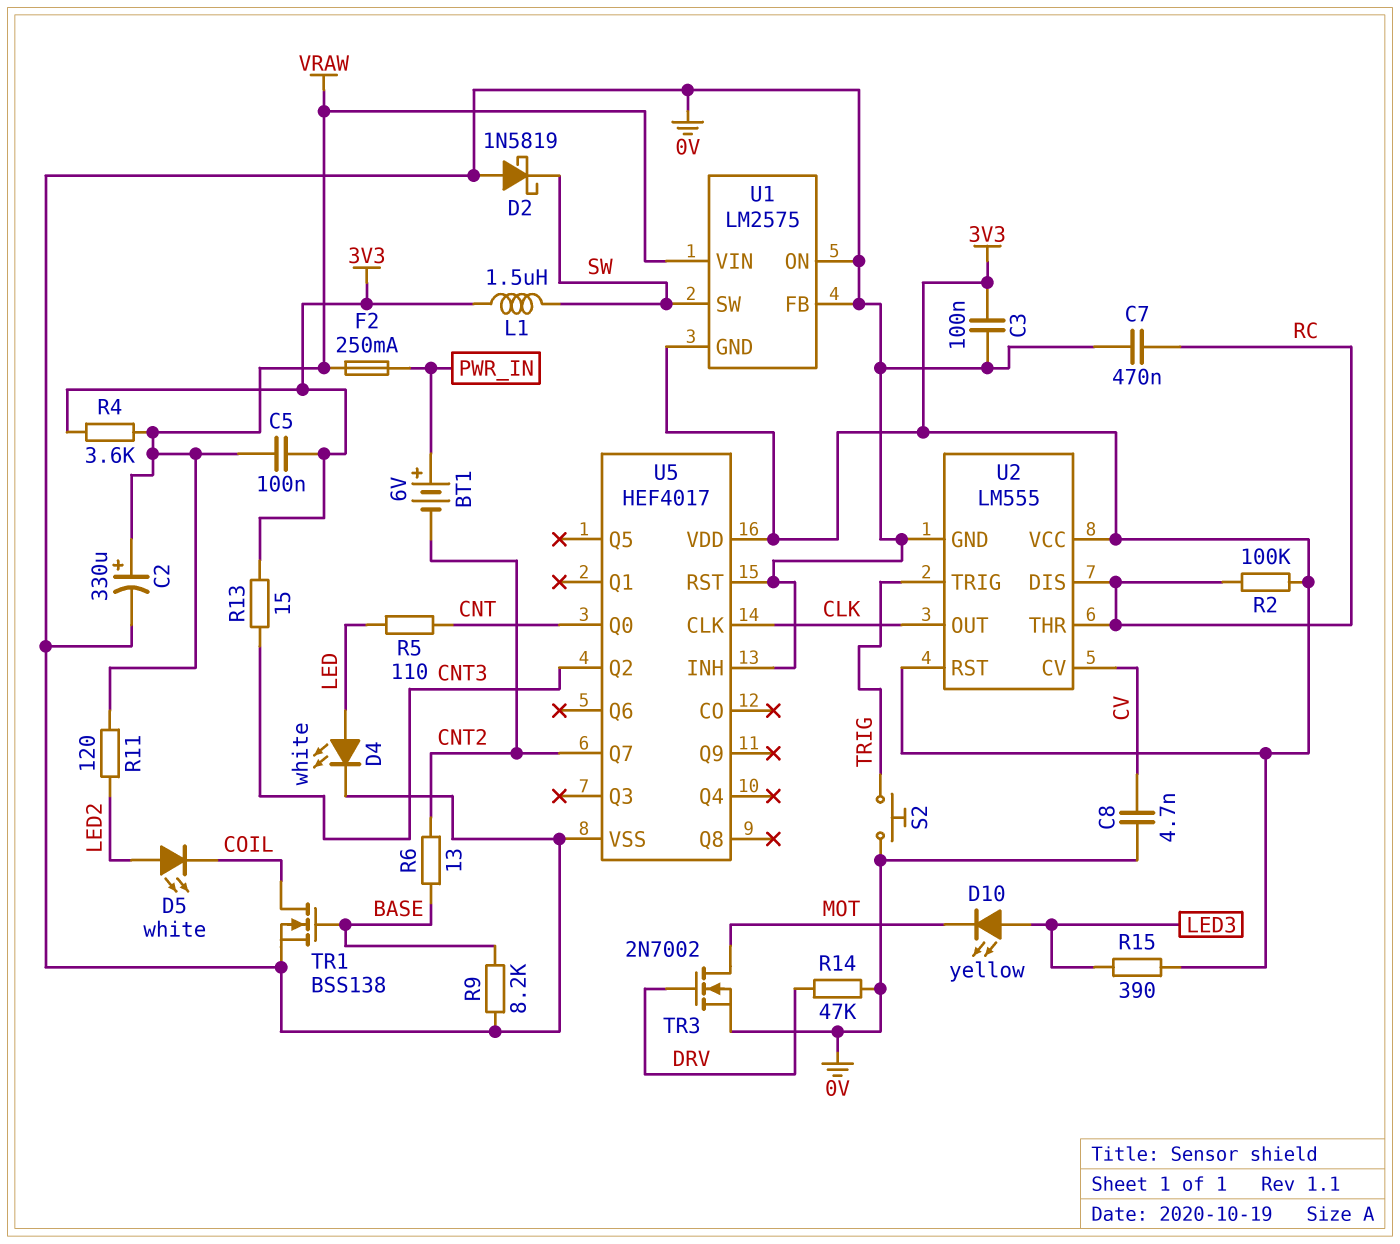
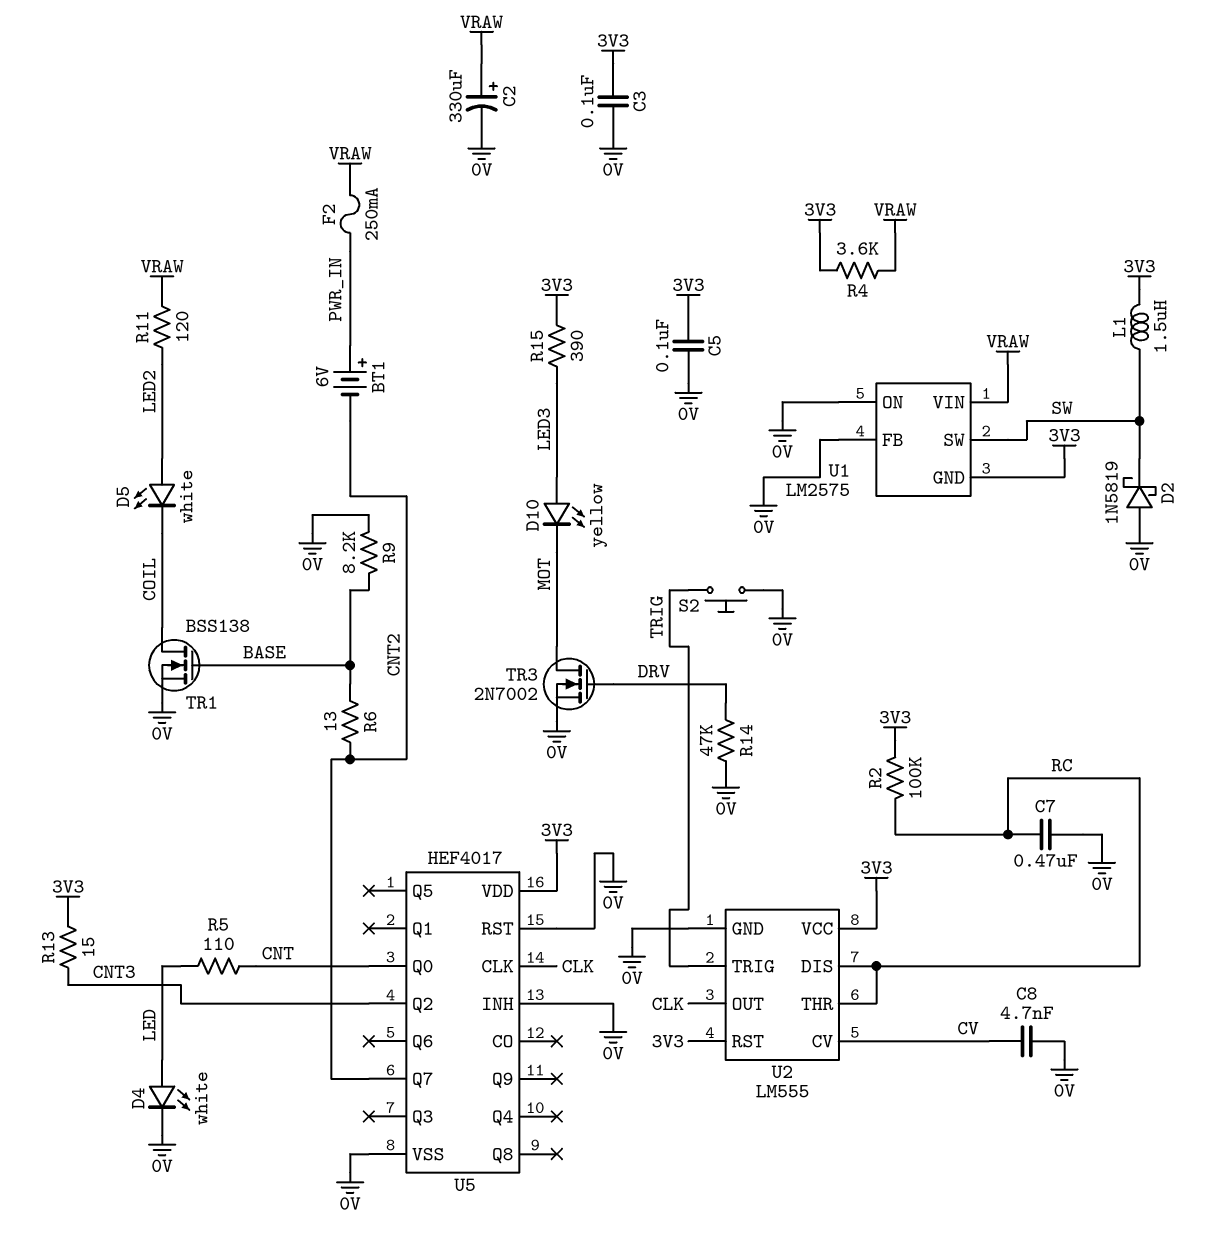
C5: 100nF (3V3, VRAW) -> 100nF (0V, 3V3)

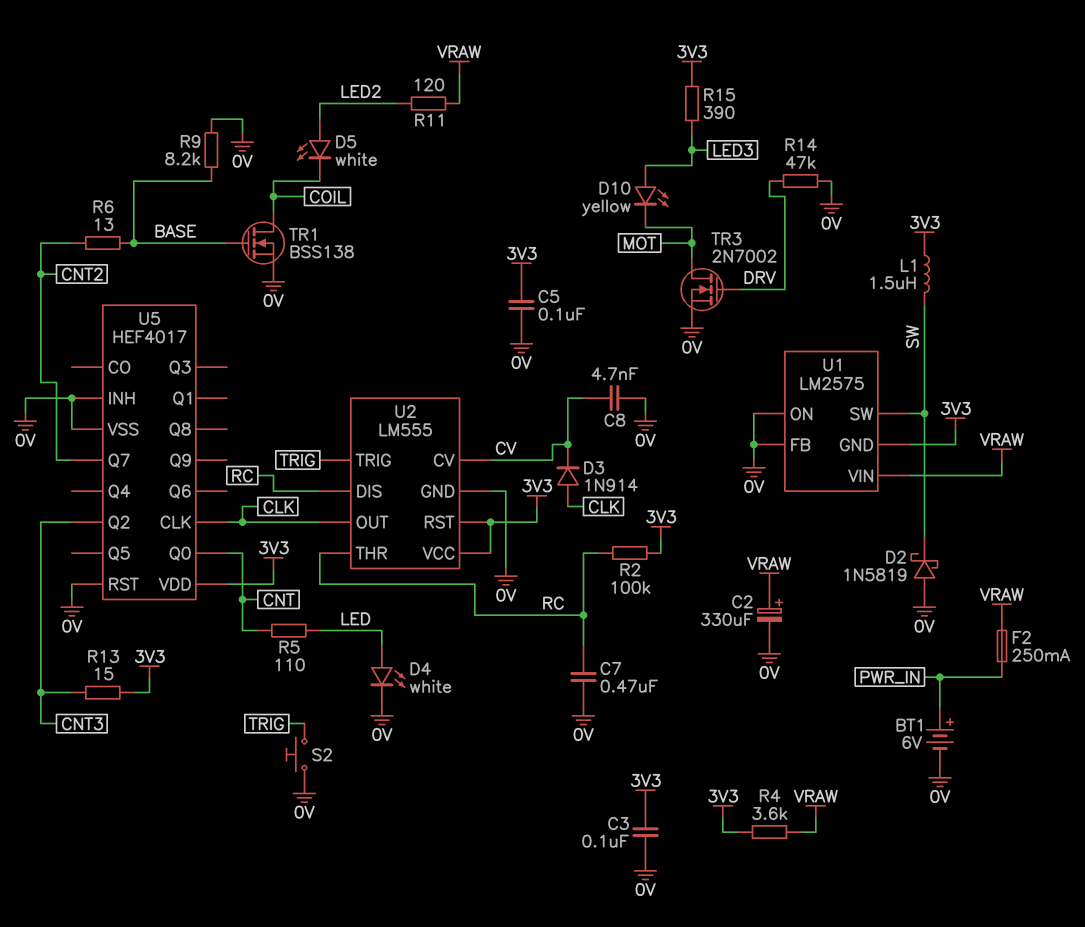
BT1: 6V (plus PWR_IN, minus CNT2) -> 6V (plus PWR_IN, minus 0V)
D3: none -> diode 1N914 (A CLK, K CV)

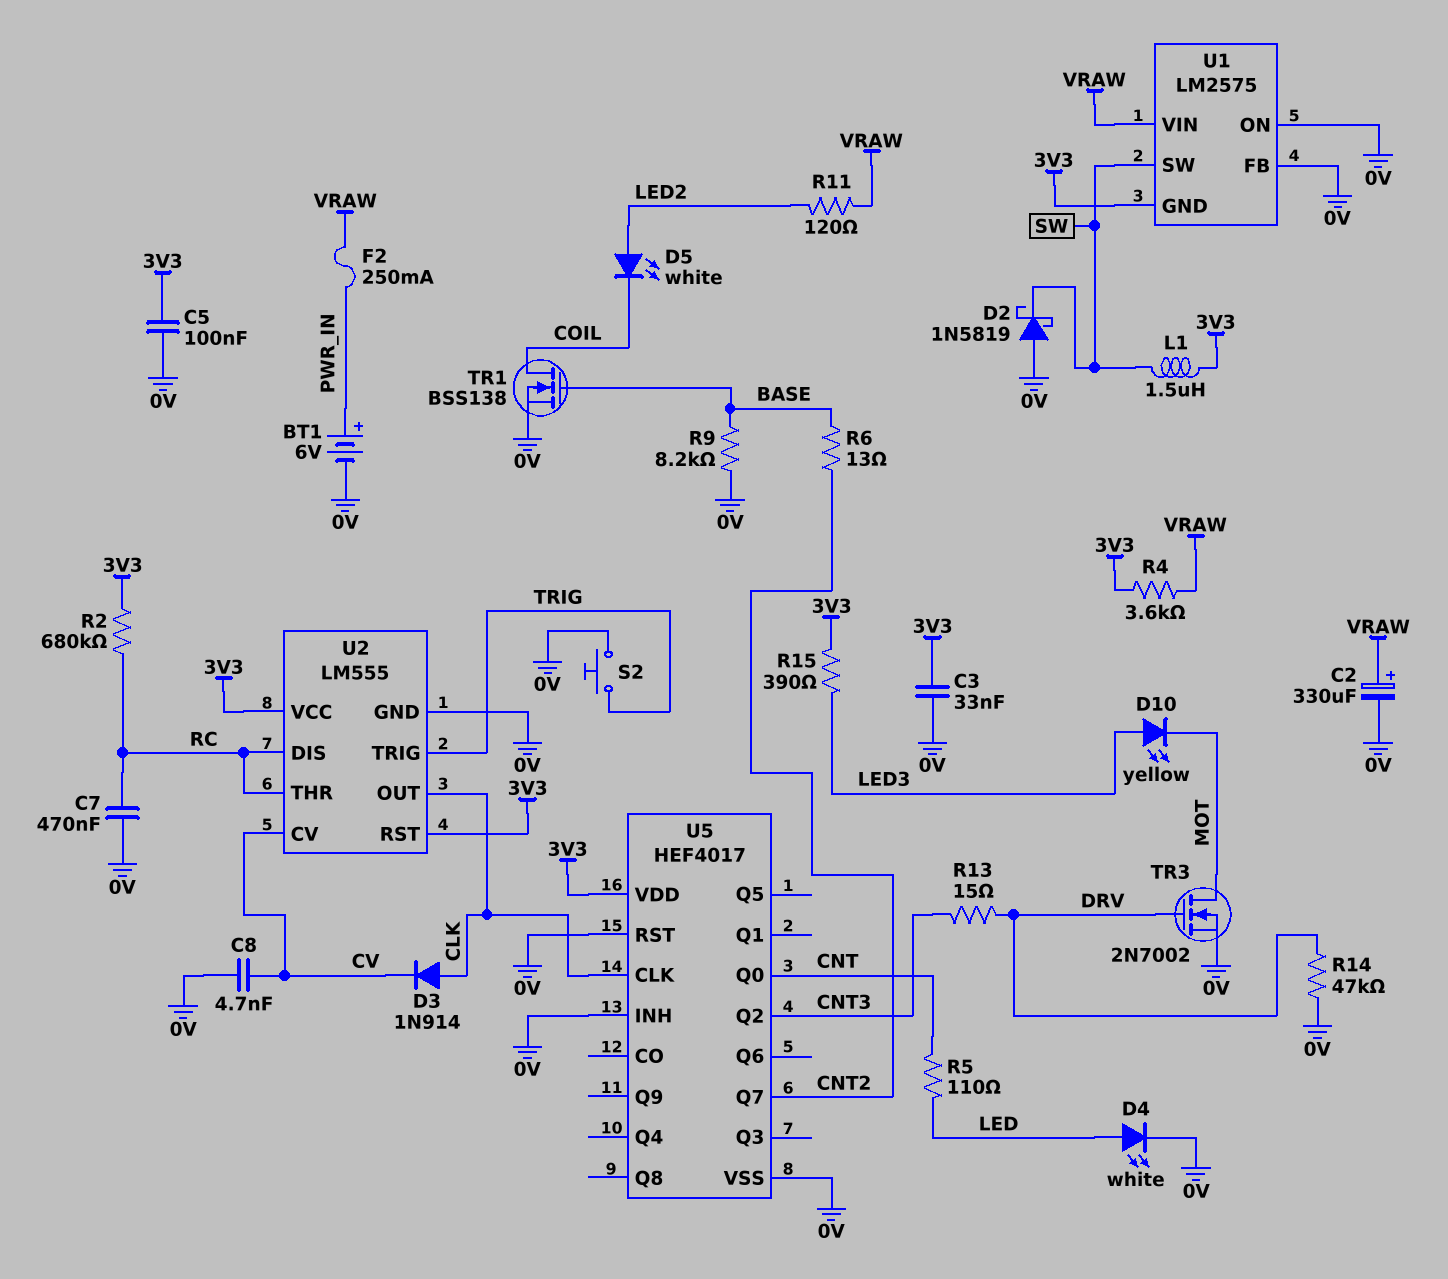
C3: 100nF (0V, 3V3) -> 33nF (0V, 3V3)
R2: 100k (3V3, RC) -> 680k (3V3, RC)
R13: 15 (3V3, CNT3) -> 15 (CNT3, DRV)

